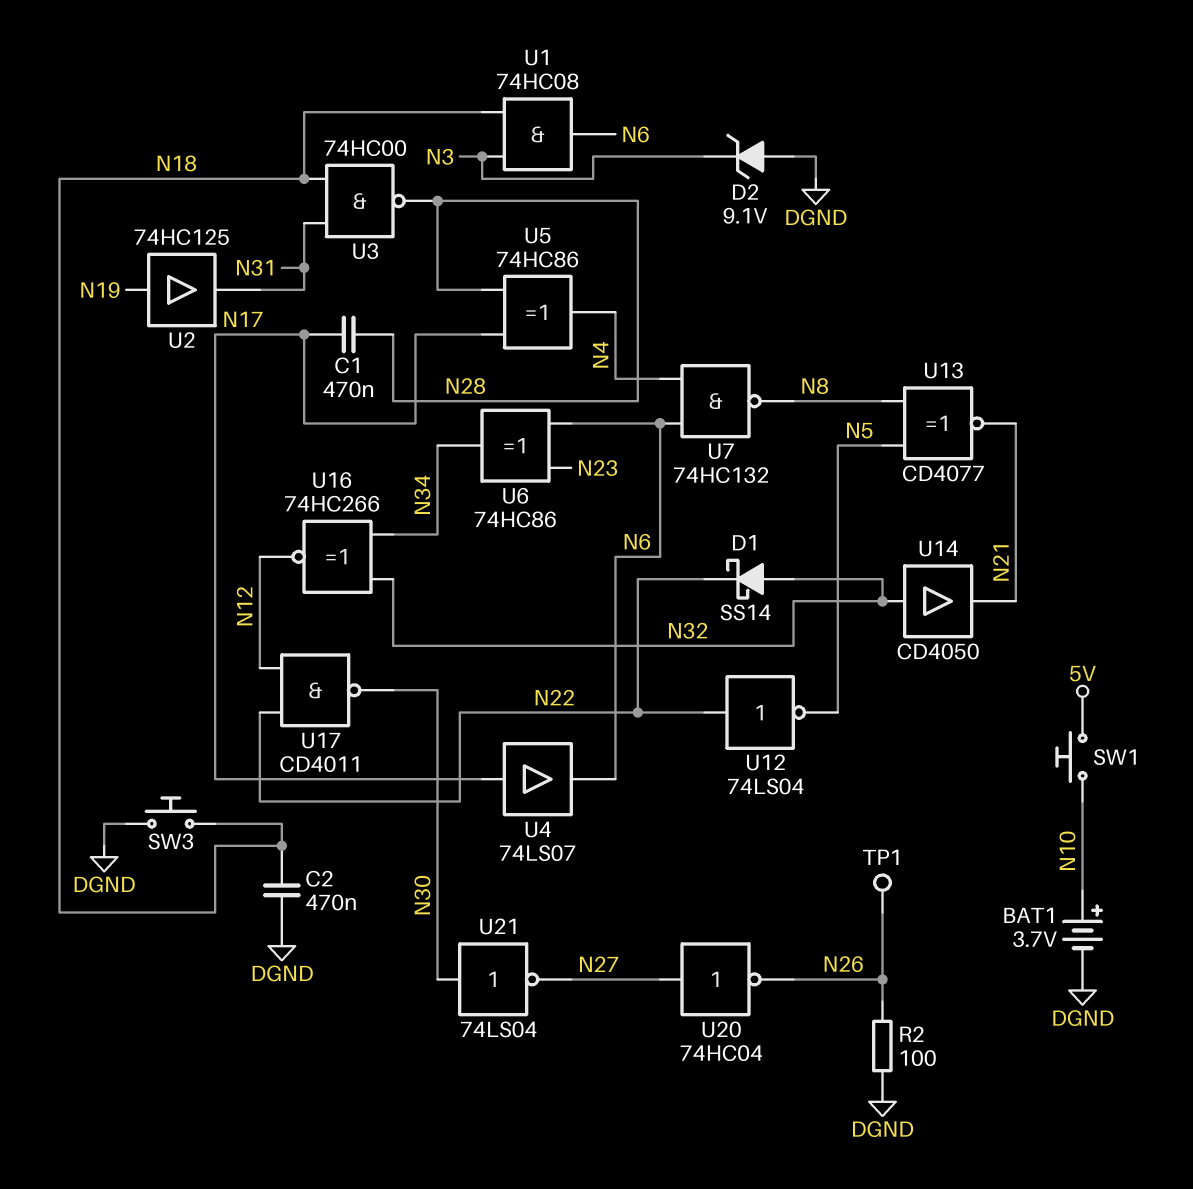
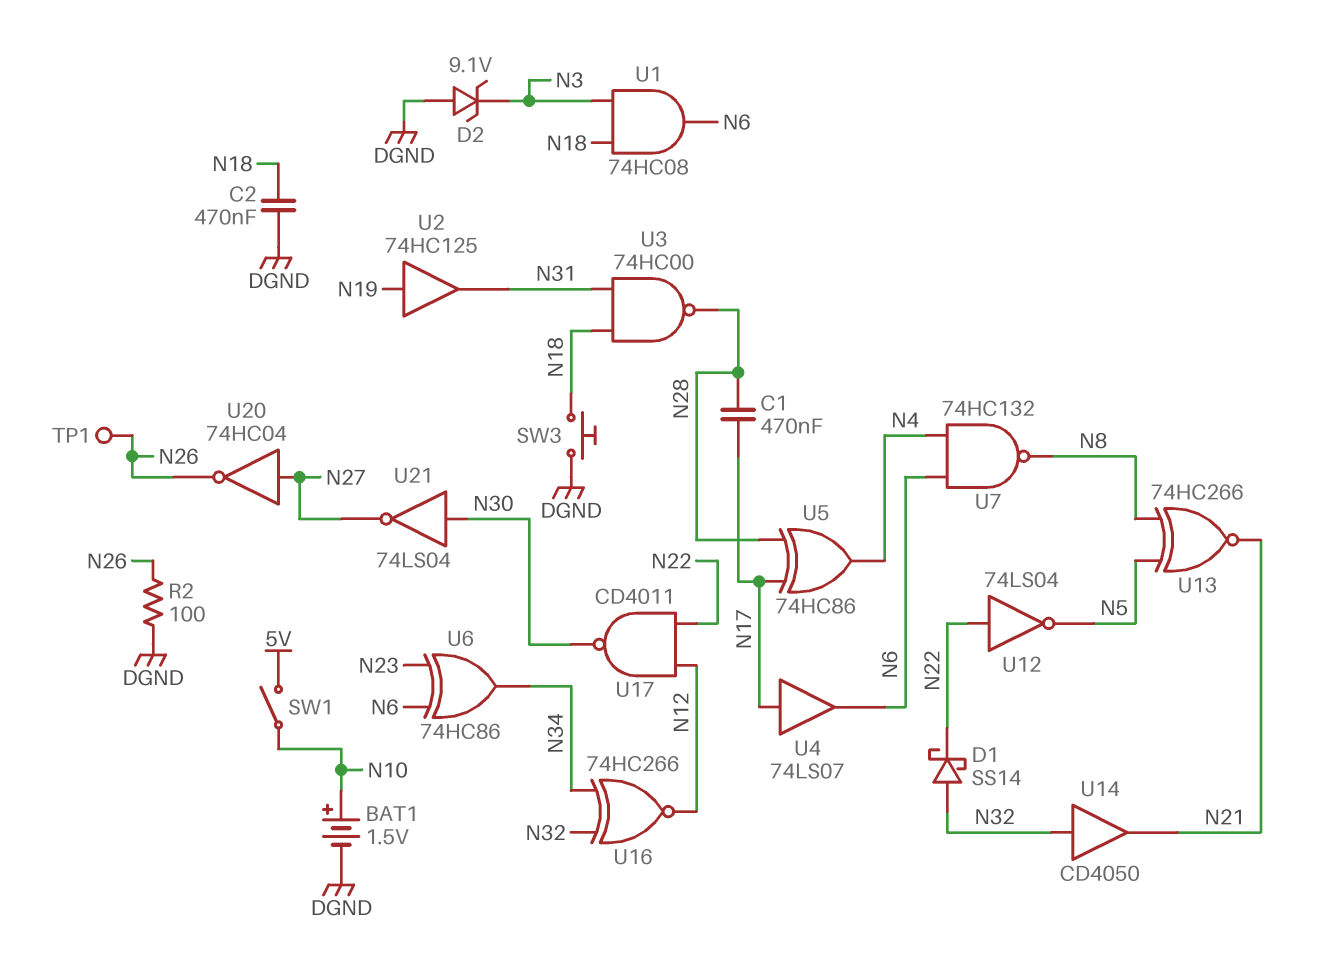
BAT1: 3.7V (plus N10, minus DGND) -> 1.5V (plus N10, minus DGND)
SW1: button (5V, N10) -> switch (5V, N10)
U13: XNOR CD4077 (in N5, in N8, out N21) -> XNOR 74HC266 (in N5, in N8, out N21)

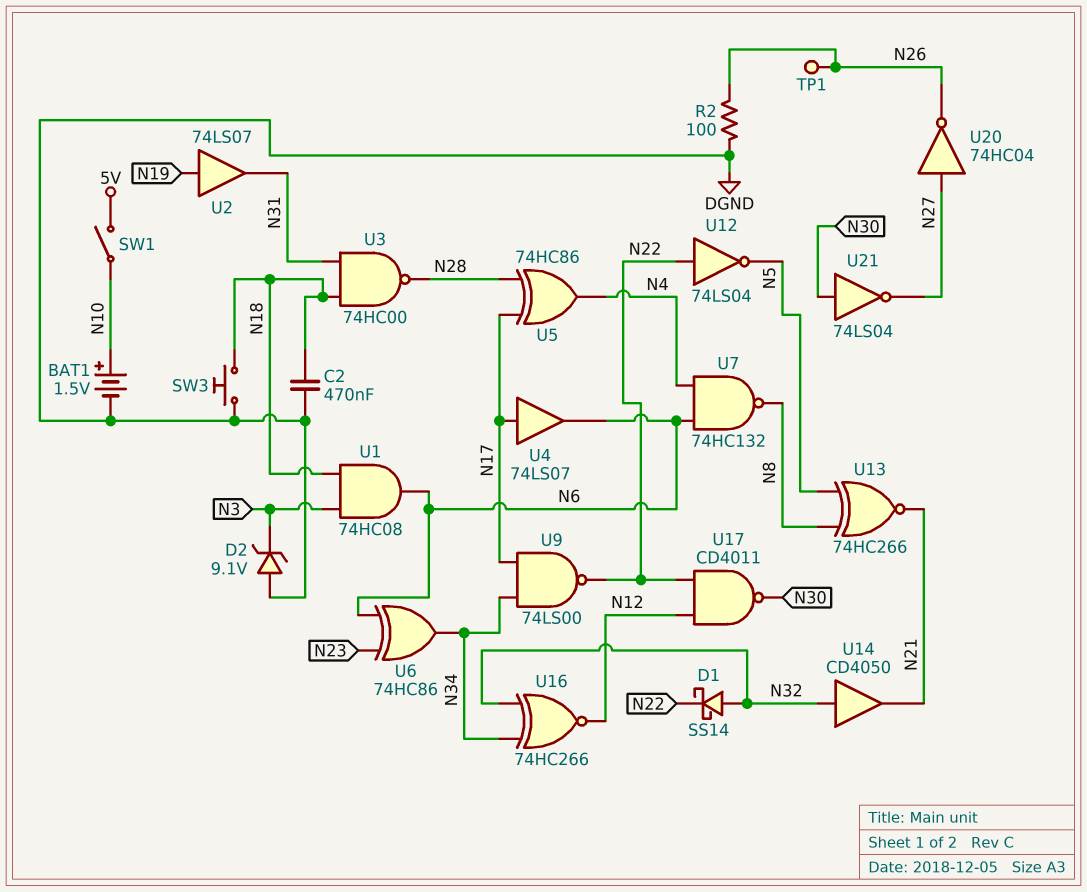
C1: 470nF (N17, N28) -> none
U2: buffer 74HC125 (in N19, out N31) -> buffer 74LS07 (in N19, out N31)
U9: none -> NAND 74LS00 (in N17, in N34, out N22)

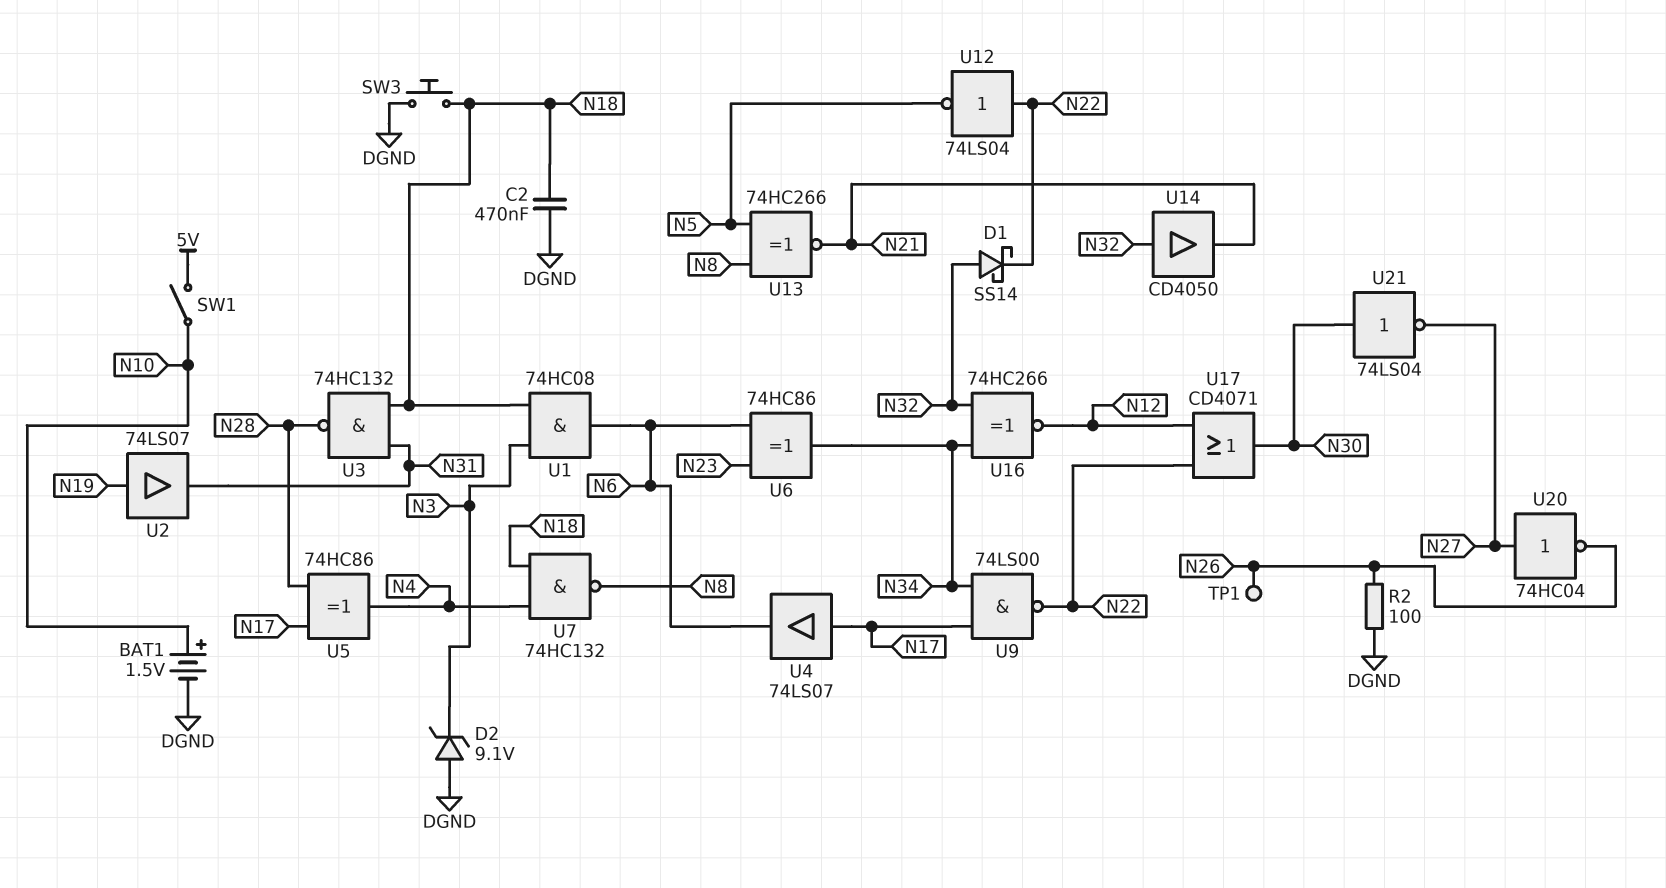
U3: NAND 74HC00 (in N18, in N31, out N28) -> NAND 74HC132 (in N18, in N31, out N28)
U7: NAND 74HC132 (in N4, in N6, out N8) -> NAND 74HC132 (in N4, in N18, out N8)
U17: NAND CD4011 (in N12, in N22, out N30) -> OR CD4071 (in N12, in N22, out N30)

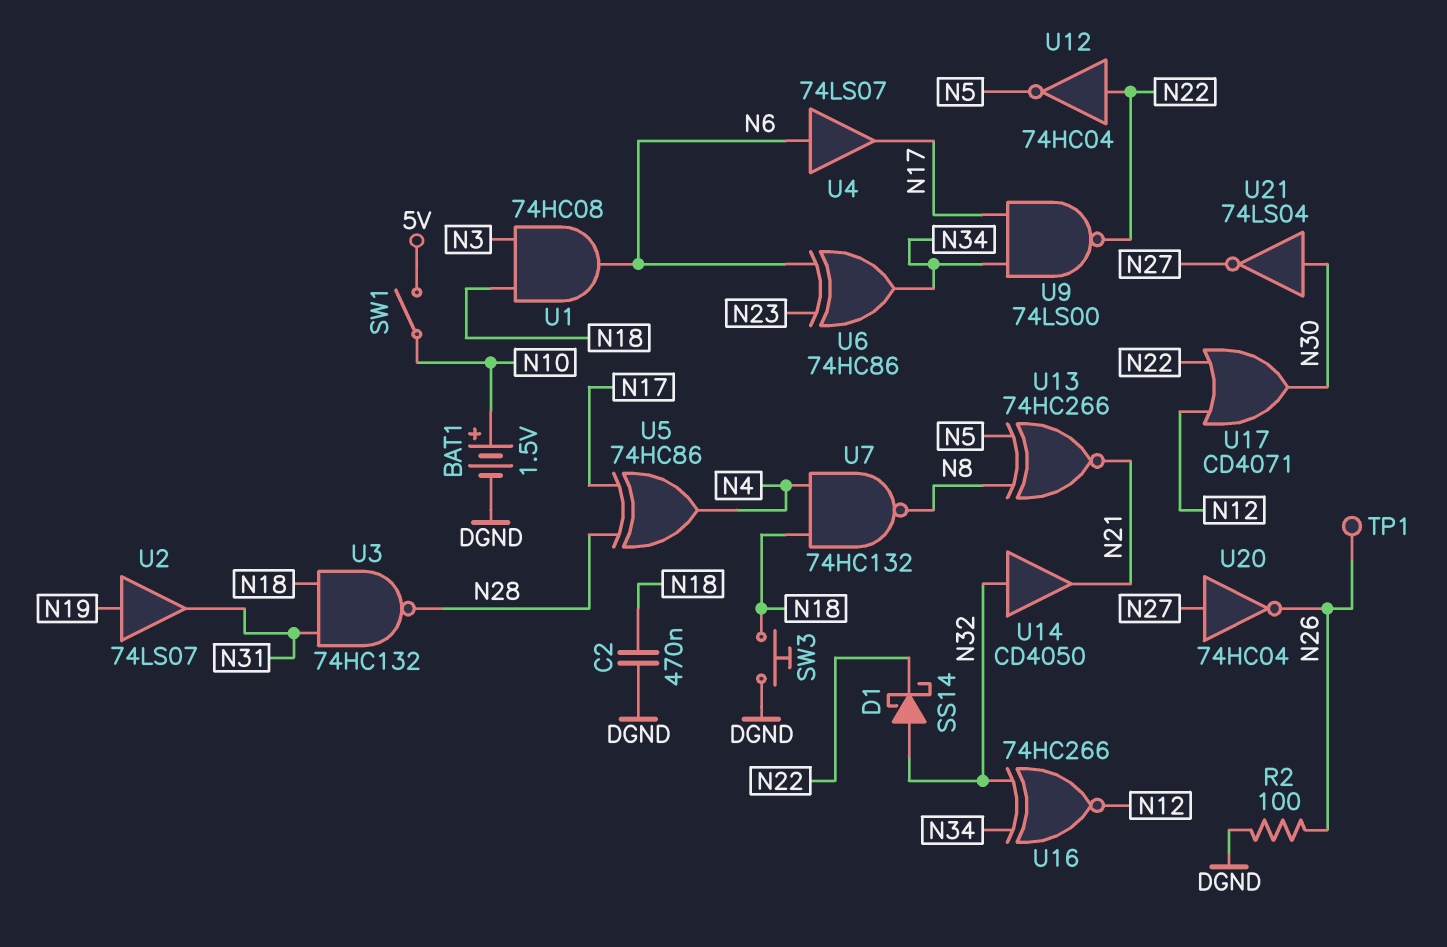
D2: zener 9.1V (A DGND, K N3) -> none
U4: buffer 74LS07 (in N17, out N6) -> buffer 74LS07 (in N6, out N17)
U12: NOT 74LS04 (in N22, out N5) -> NOT 74HC04 (in N22, out N5)

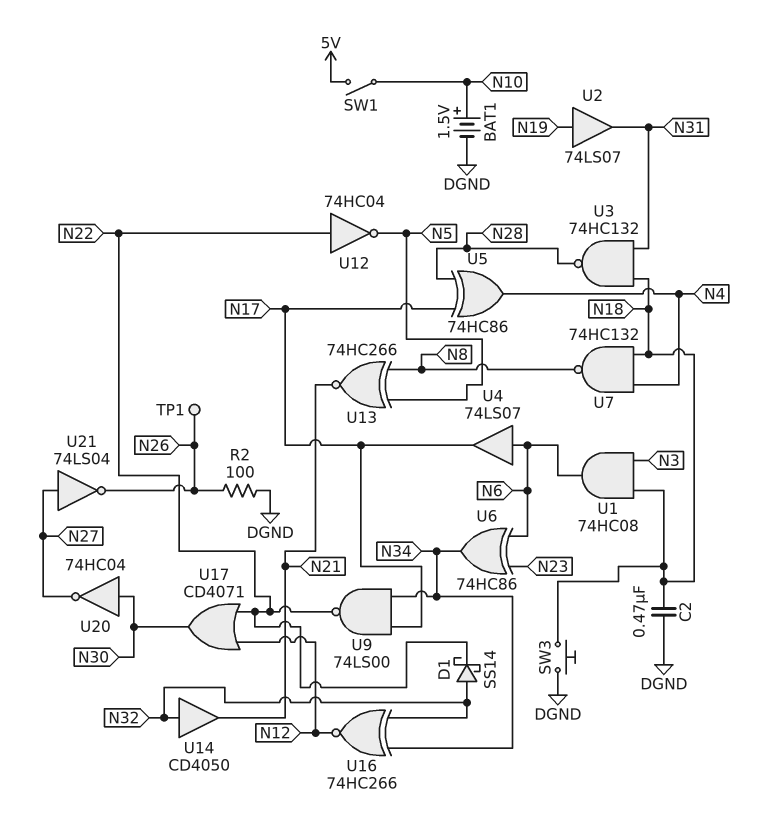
U20: NOT 74HC04 (in N27, out N26) -> NOT 74HC04 (in N30, out N27)
U21: NOT 74LS04 (in N30, out N27) -> NOT 74LS04 (in N27, out N26)

